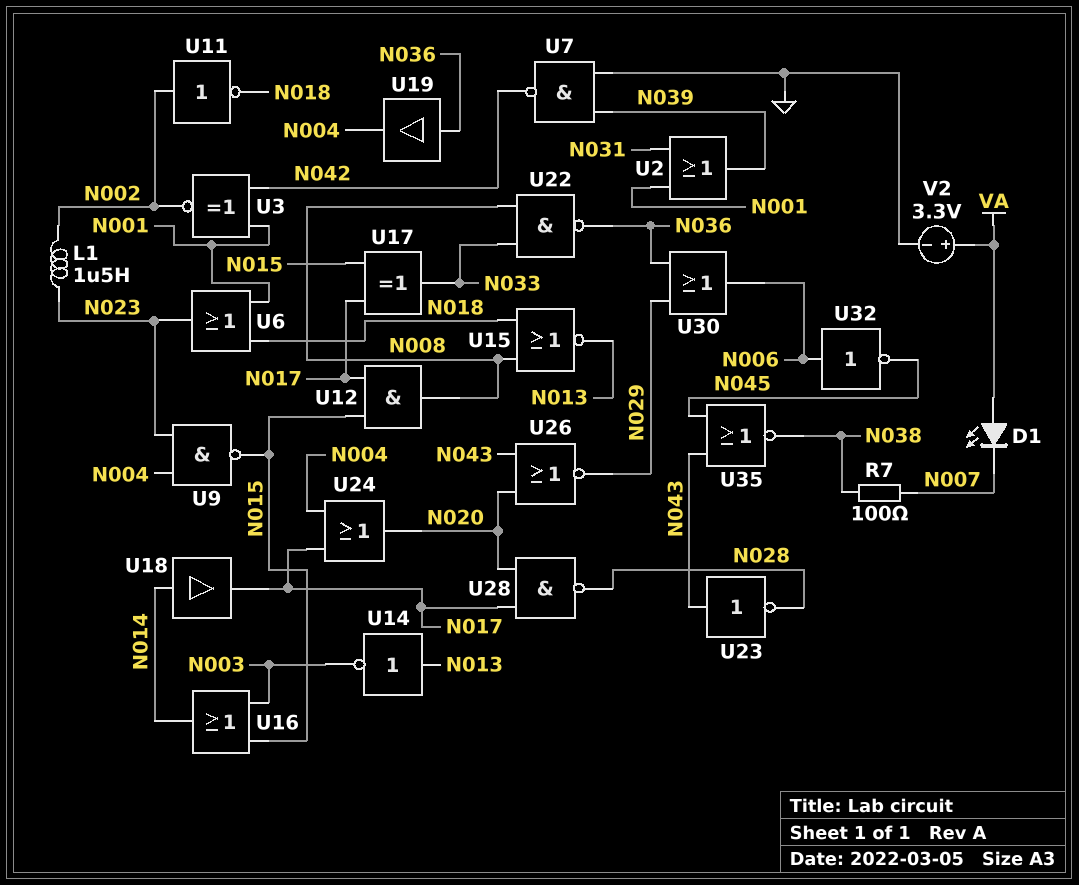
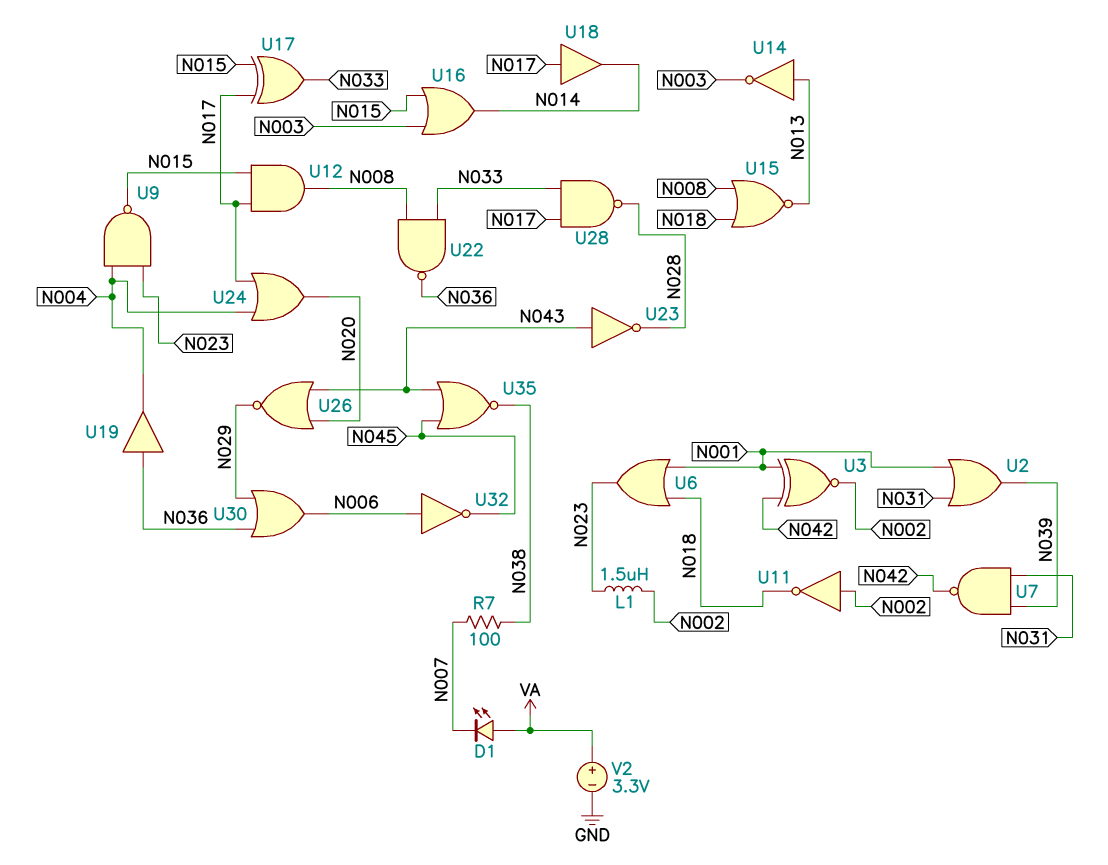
U7: NAND (in GND, in N039, out N042) -> NAND (in N031, in N039, out N042)
U18: buffer (in N014, out N017) -> buffer (in N017, out N014)
U28: NAND (in N017, in N020, out N028) -> NAND (in N017, in N033, out N028)

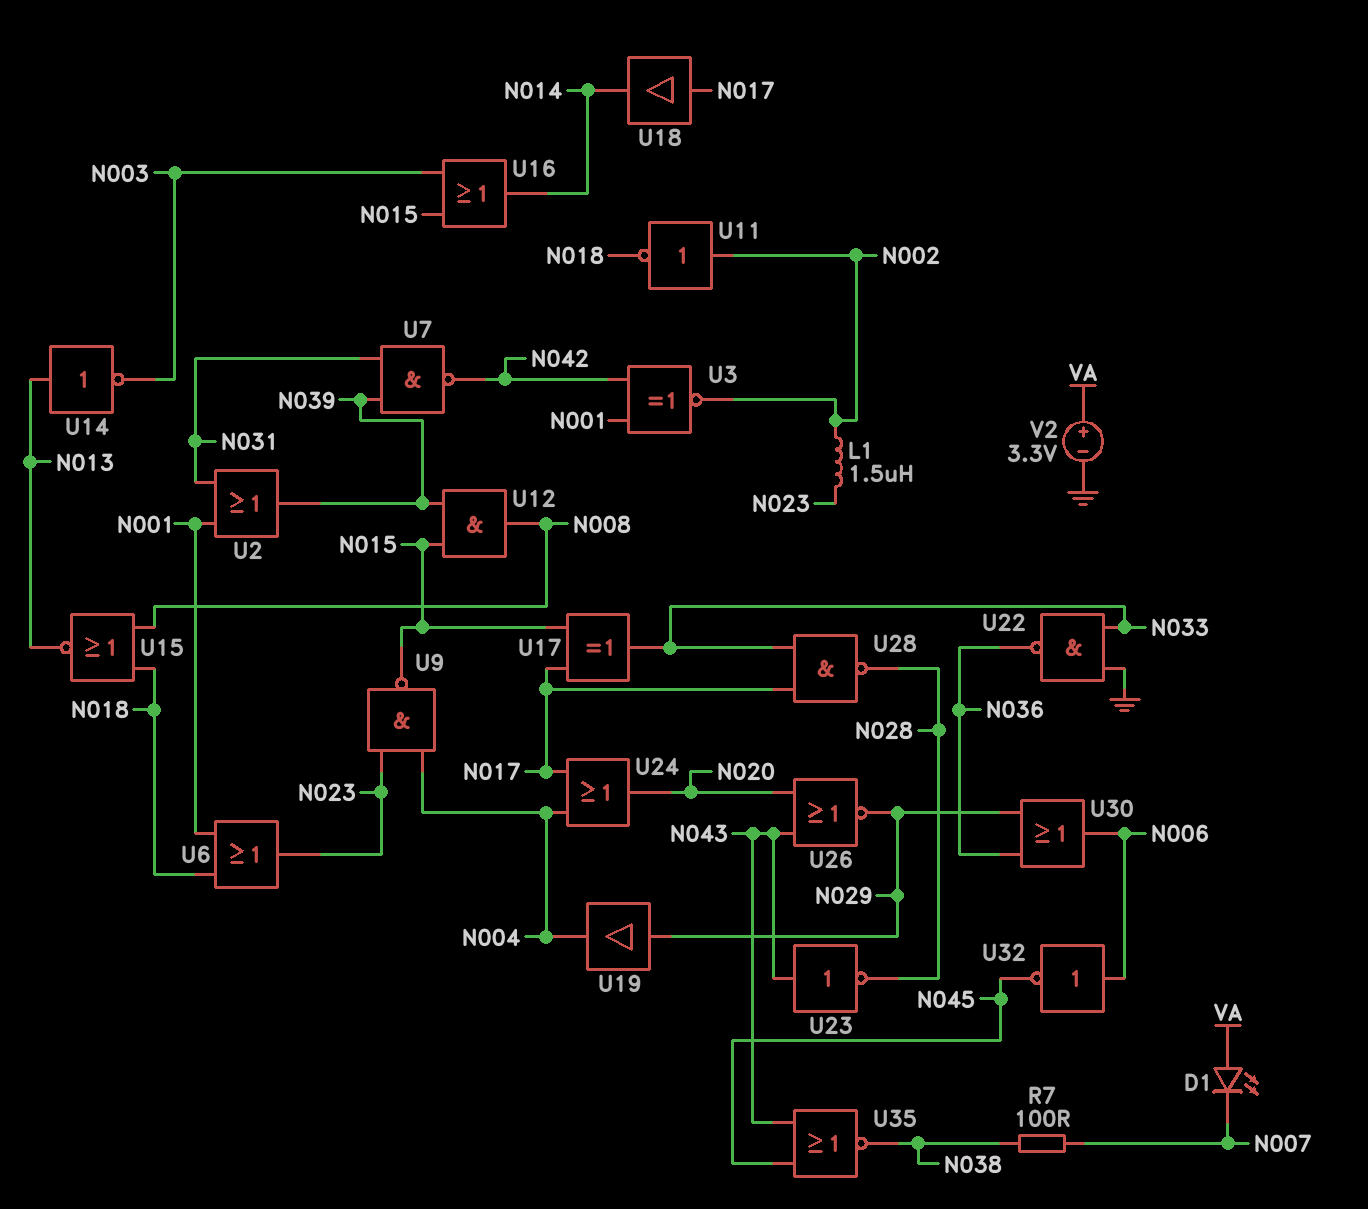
U12: AND (in N015, in N017, out N008) -> AND (in N015, in N039, out N008)
U19: buffer (in N036, out N004) -> buffer (in N029, out N004)
U22: NAND (in N008, in N033, out N036) -> NAND (in GND, in N033, out N036)

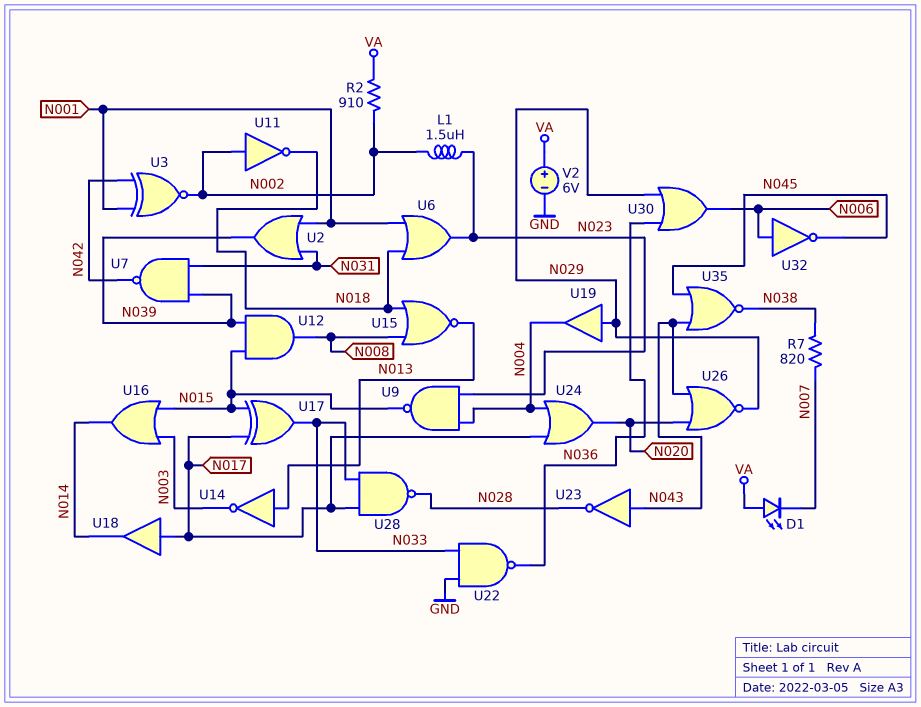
R2: none -> 910 (N002, VA)
R7: 100 (N007, N038) -> 820 (N007, N038)
V2: 3.3V (plus VA, minus GND) -> 6V (plus VA, minus GND)

